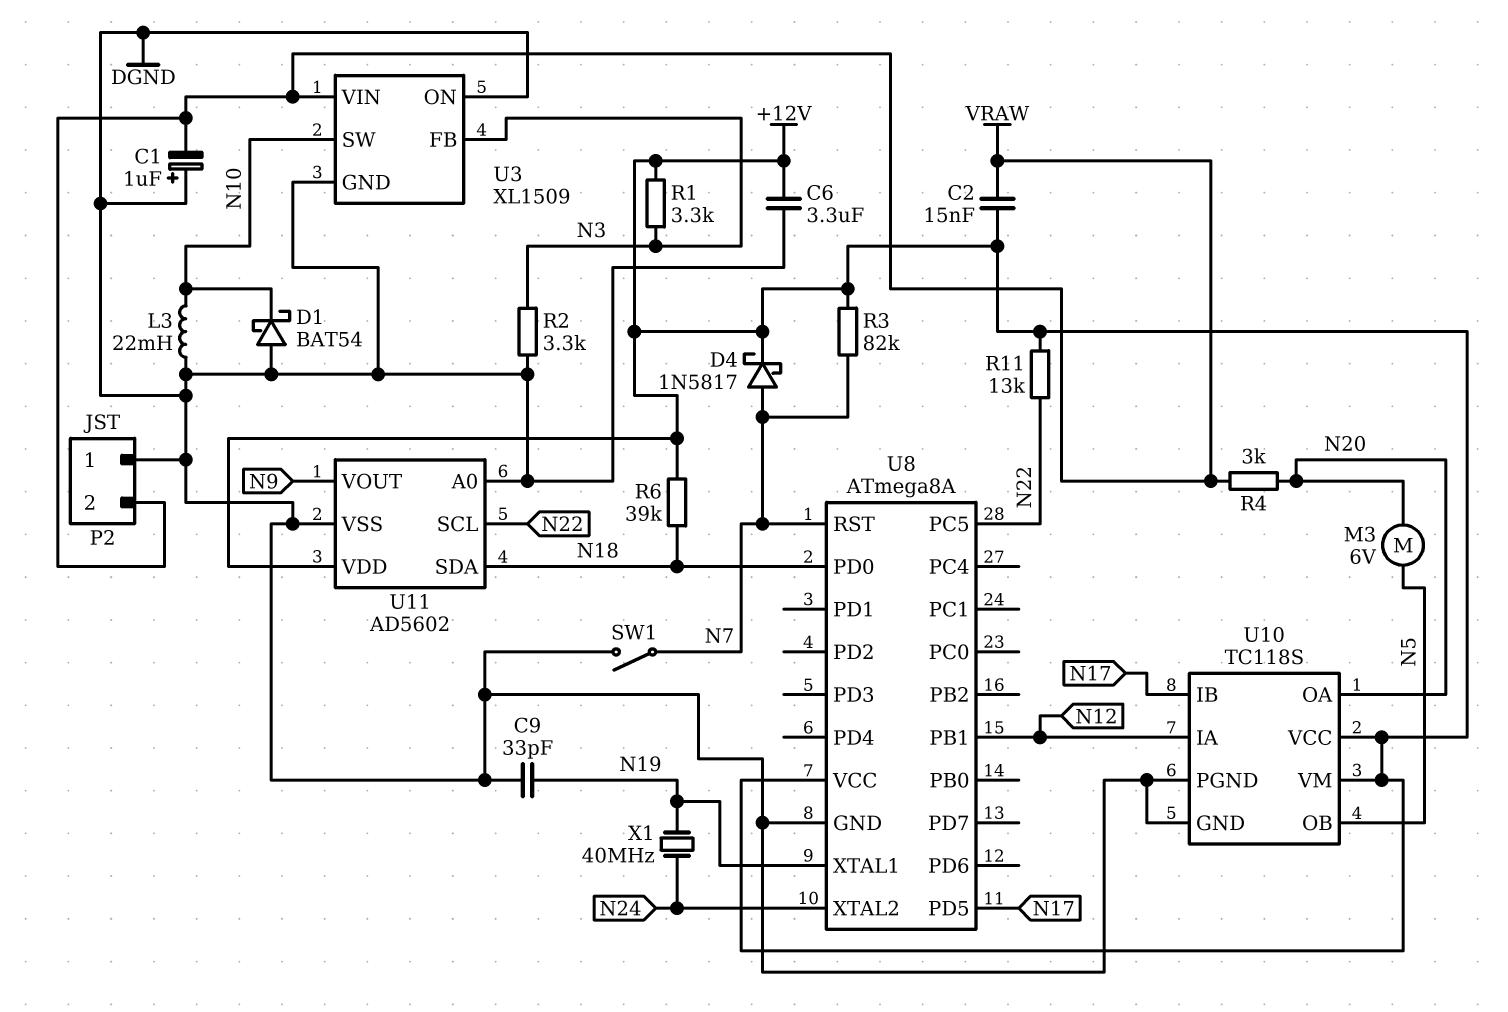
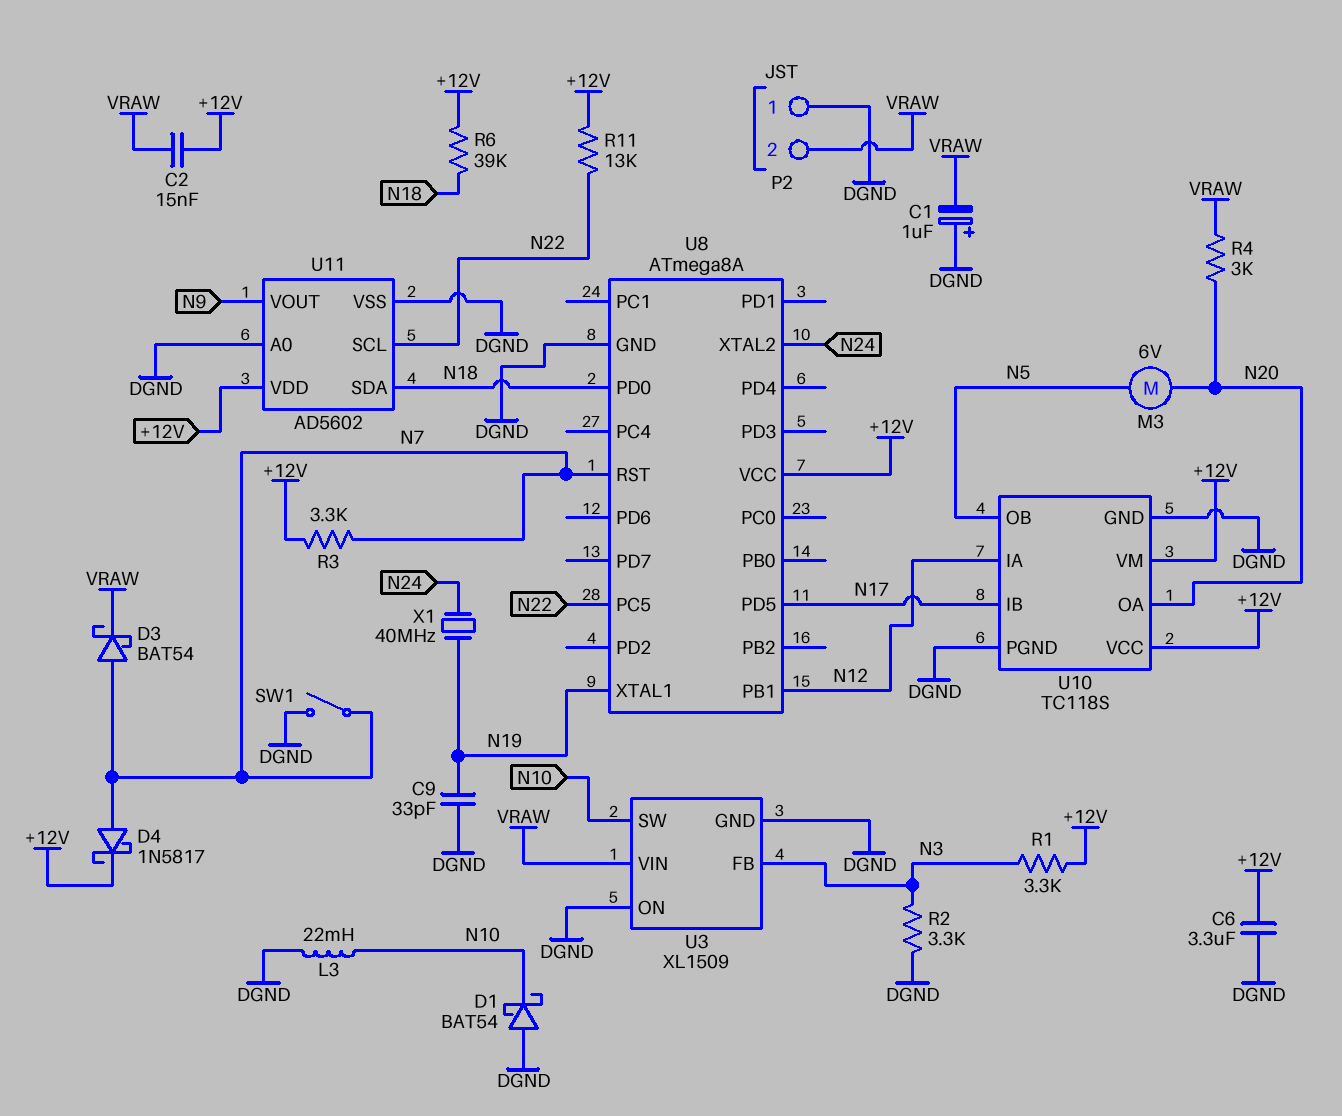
D3: none -> schottky BAT54 (A N7, K VRAW)
R3: 82k (+12V, N7) -> 3.3k (+12V, N7)

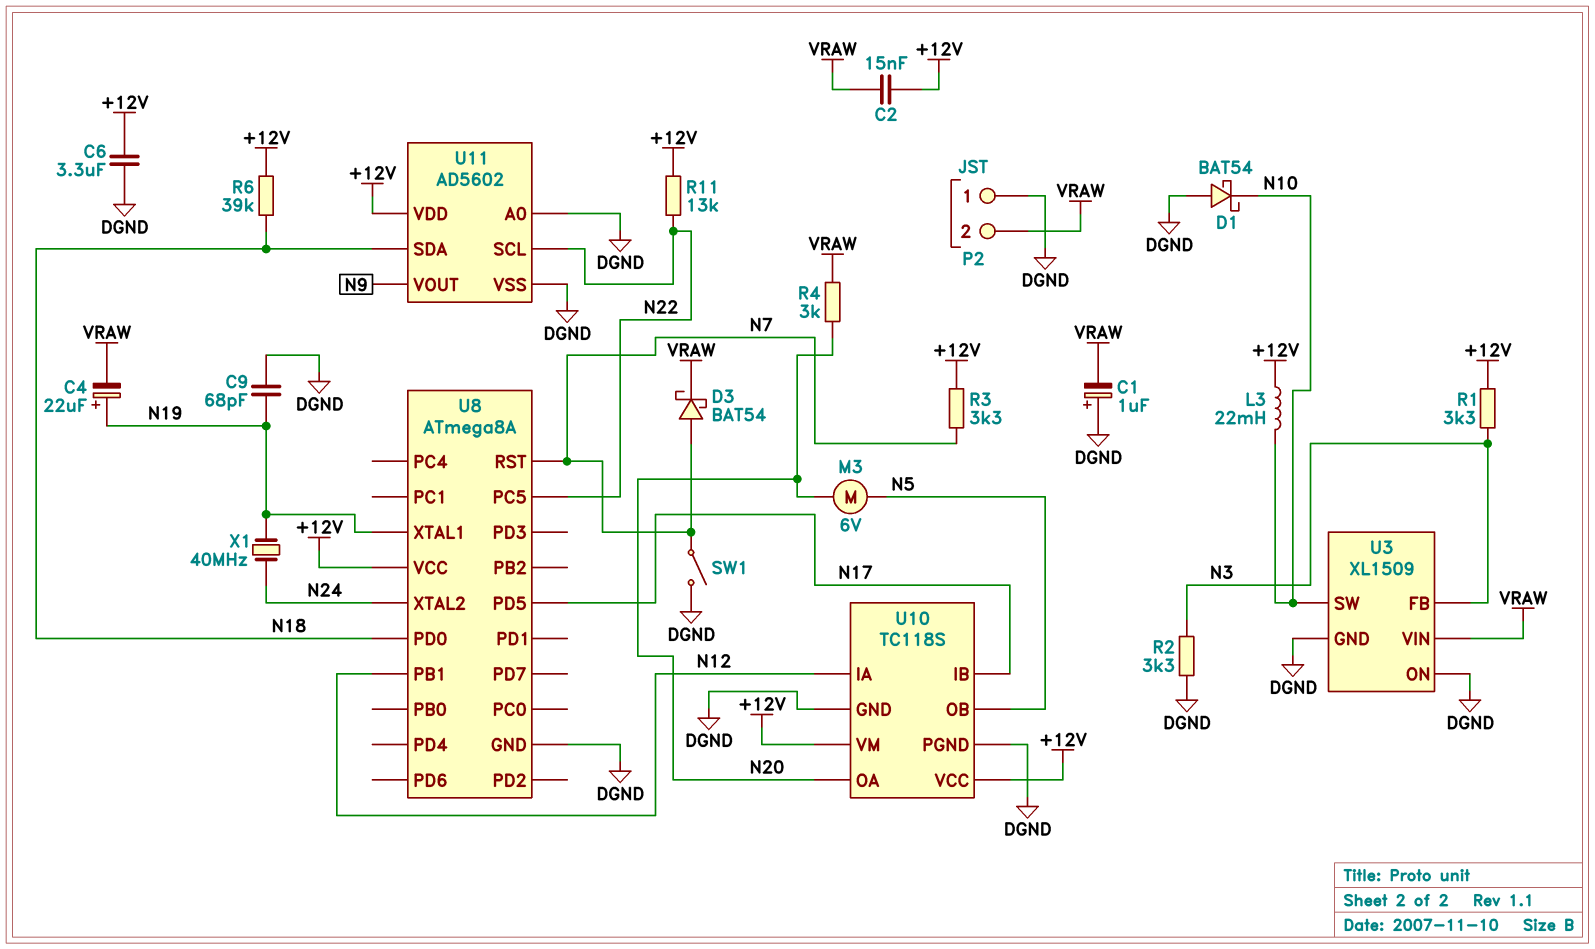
C4: none -> 22uF (plus N19, minus VRAW)
C9: 33pF (DGND, N19) -> 68pF (DGND, N19)
D4: schottky 1N5817 (A N7, K +12V) -> none
L3: 22mH (DGND, N10) -> 22mH (+12V, N10)

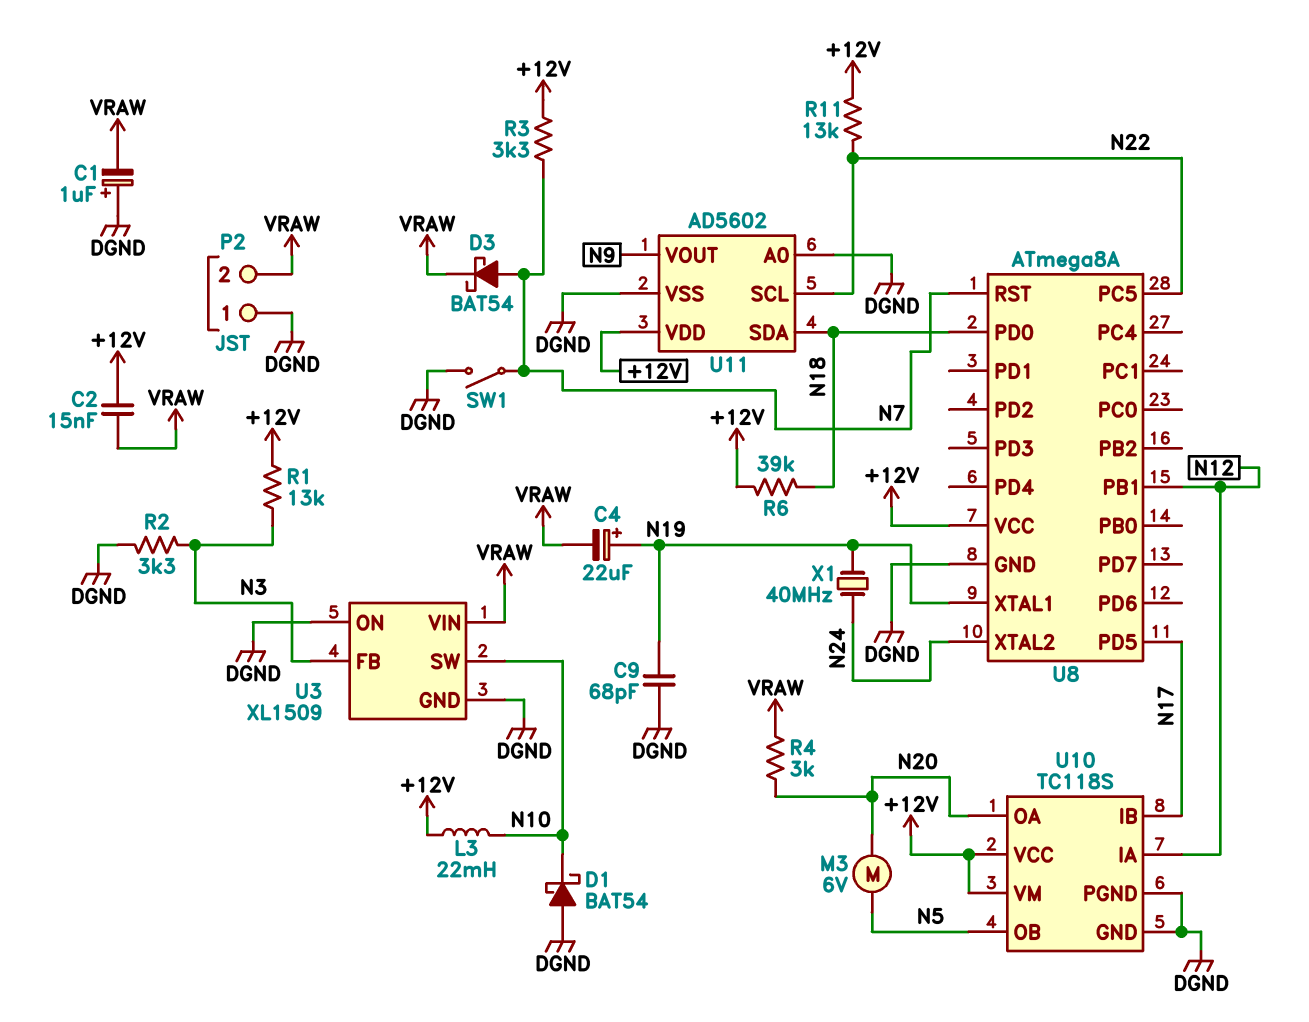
C6: 3.3uF (+12V, DGND) -> none
R1: 3.3k (+12V, N3) -> 13k (+12V, N3)

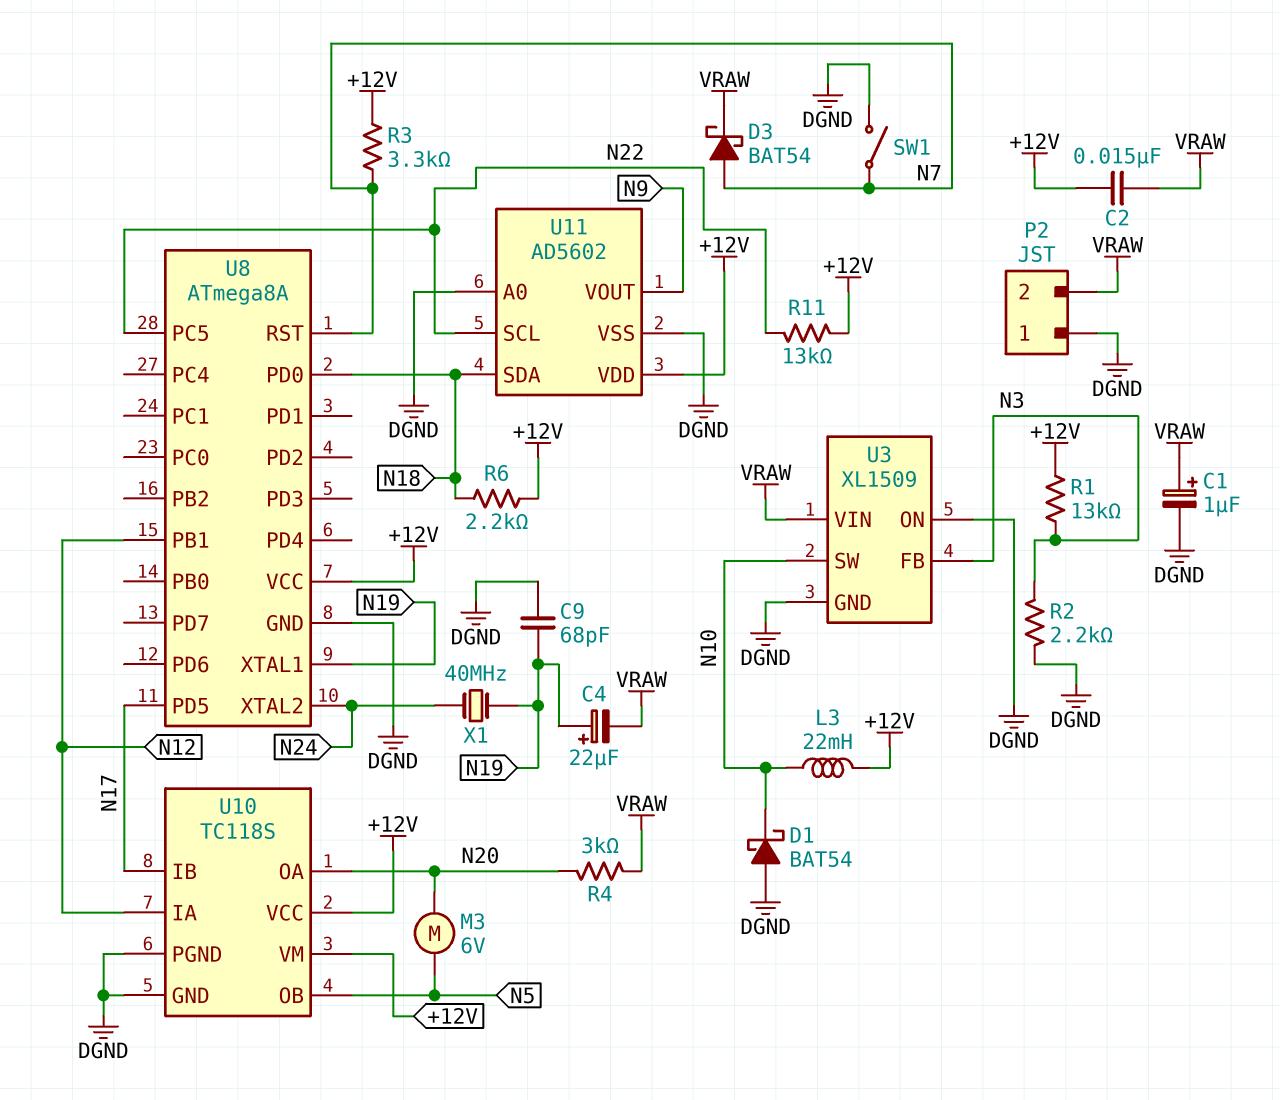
C1: 1uF (plus DGND, minus VRAW) -> 1uF (plus VRAW, minus DGND)
R2: 3.3k (DGND, N3) -> 2.2k (DGND, N3)
R6: 39k (+12V, N18) -> 2.2k (+12V, N18)

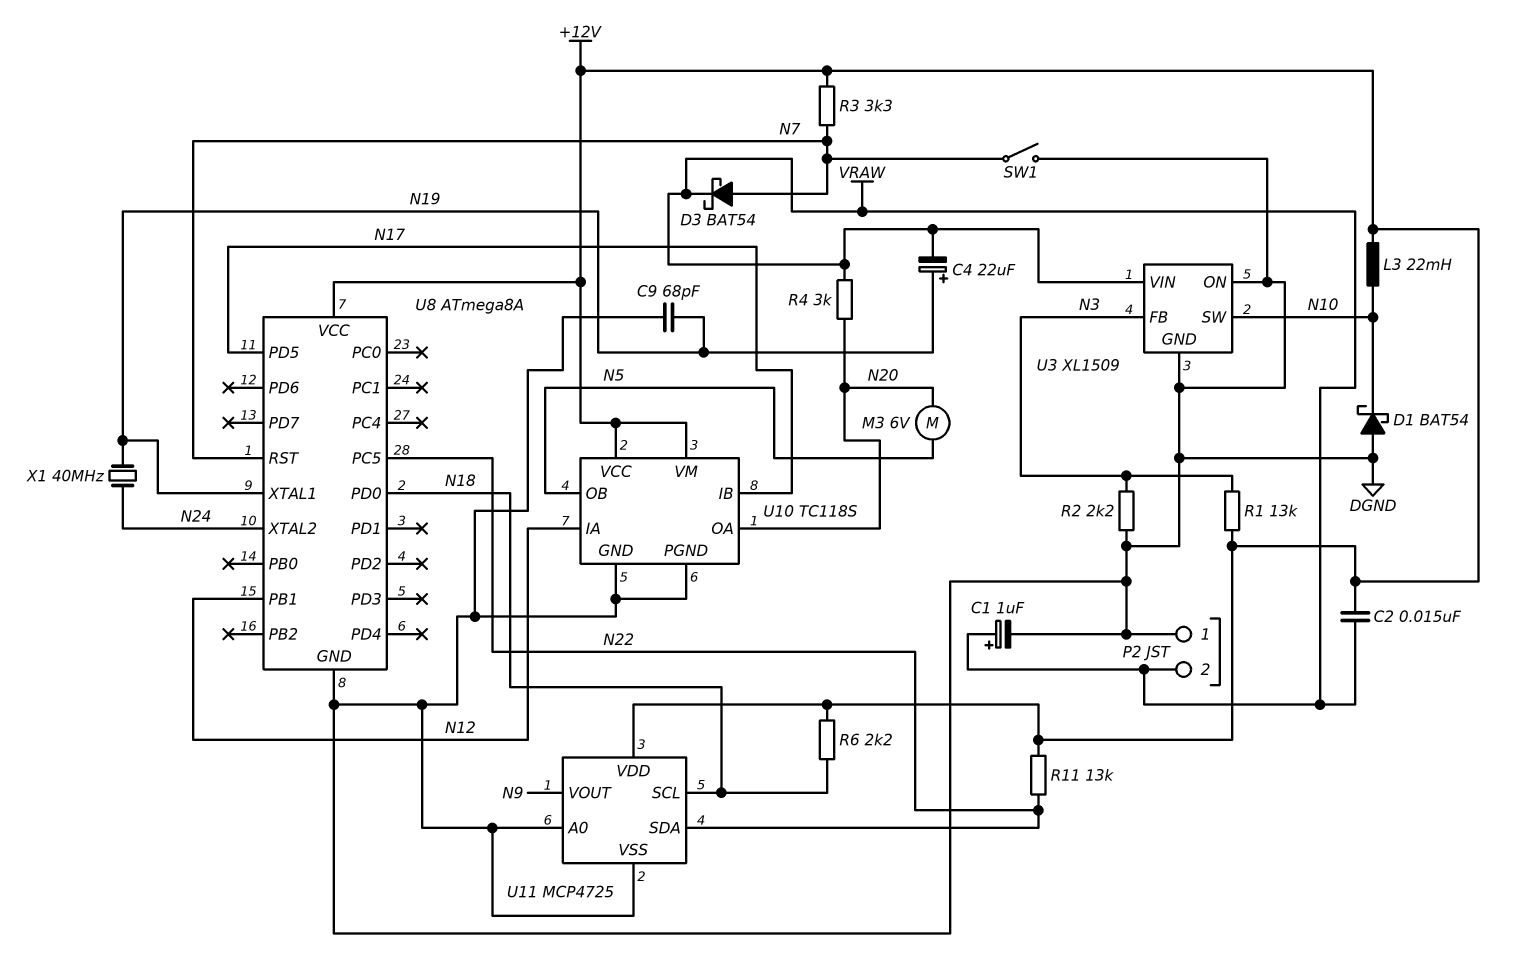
U11: AD5602 -> MCP4725
U11 pin SCL: N22 -> N18
U11 pin SDA: N18 -> N22

